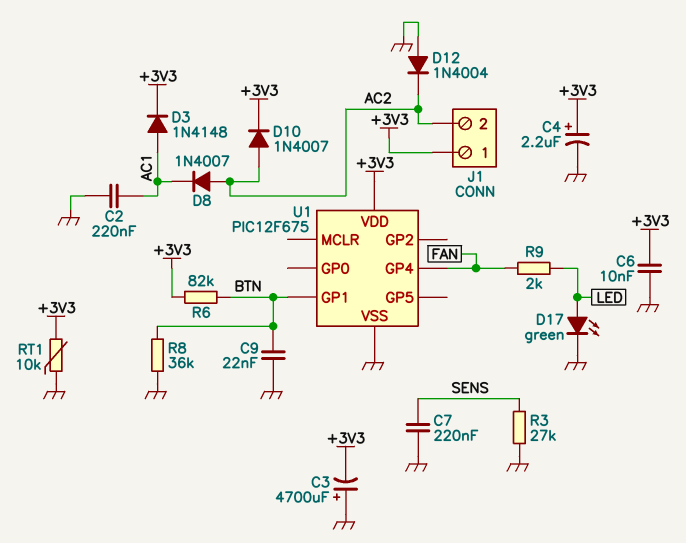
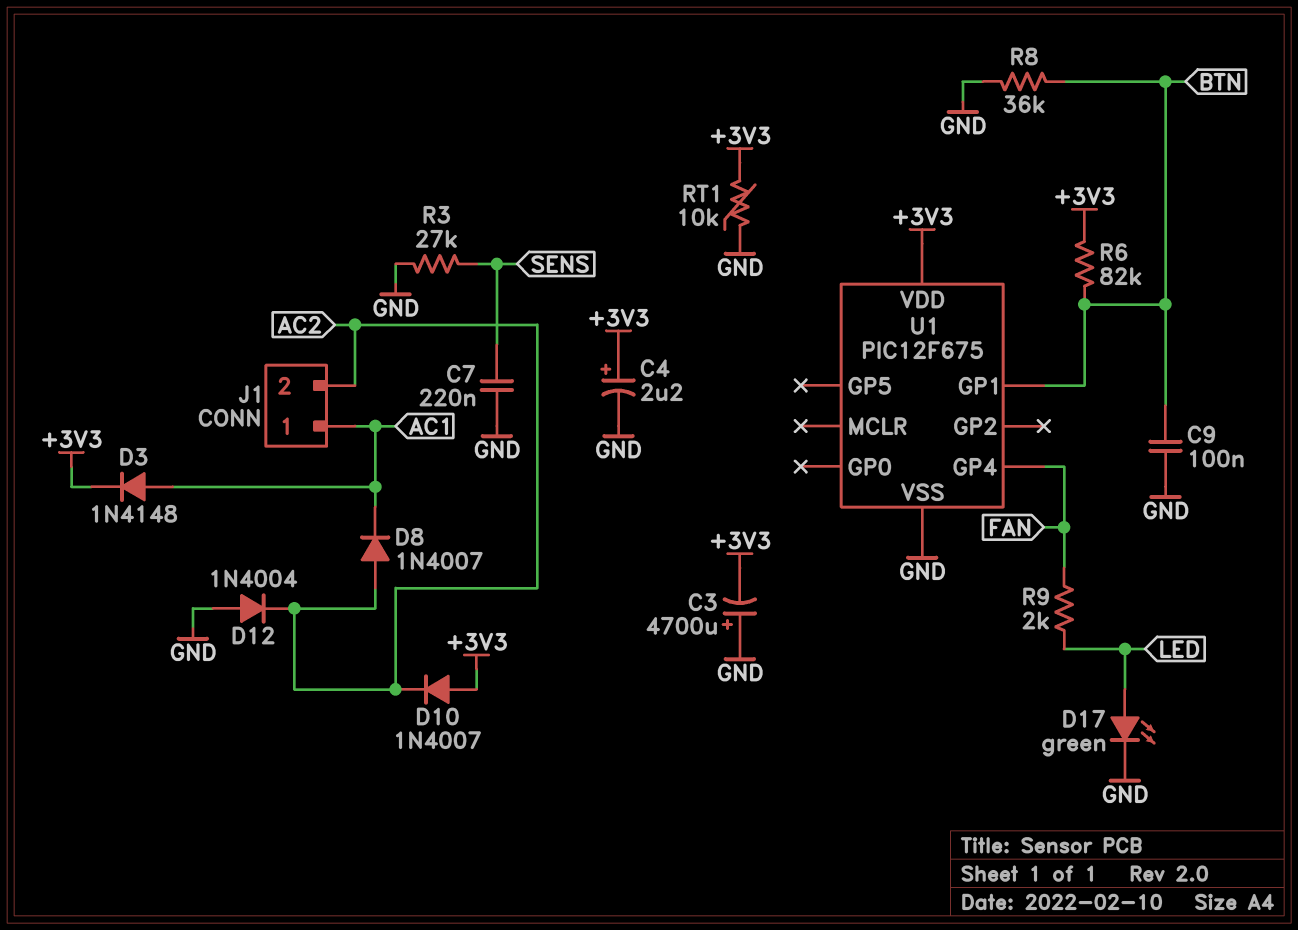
C2: 220nF (AC1, GND) -> none
C6: 10nF (+3V3, GND) -> none
C9: 22nF (BTN, GND) -> 100nF (BTN, GND)
D10: diode 1N4007 (A AC2, K +3V3) -> diode 1N4007 (A +3V3, K AC2)
J1 pin 1: +3V3 -> AC1

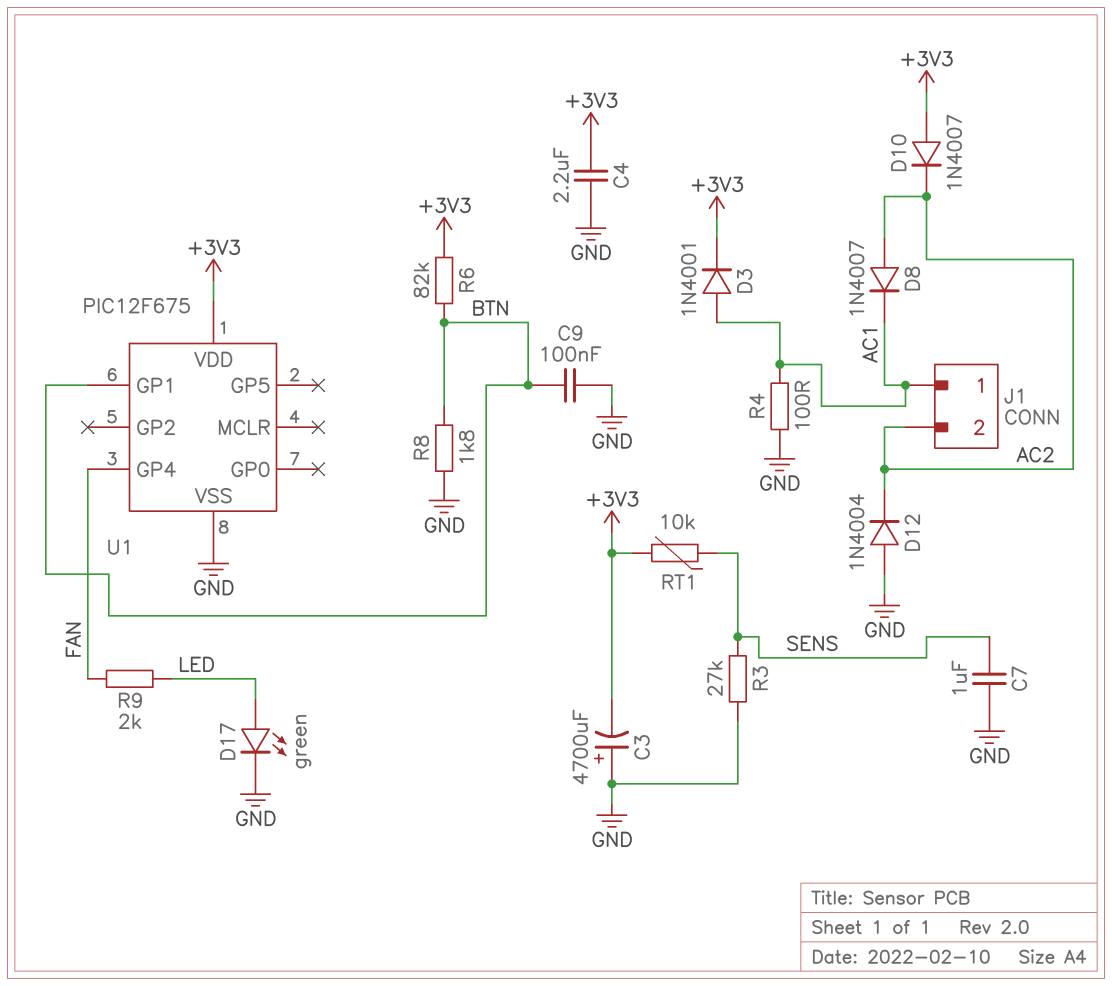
C4: 2.2uF (plus +3V3, minus GND) -> 2.2uF (+3V3, GND)
C7: 220nF (GND, SENS) -> 1uF (GND, SENS)
D3: diode 1N4148 (A AC1, K +3V3) -> diode 1N4001 (A AC1, K +3V3)
R4: none -> 100 (AC1, GND)
R8: 36k (BTN, GND) -> 1.8k (BTN, GND)
RT1: 10k (+3V3, GND) -> 10k (+3V3, SENS)

